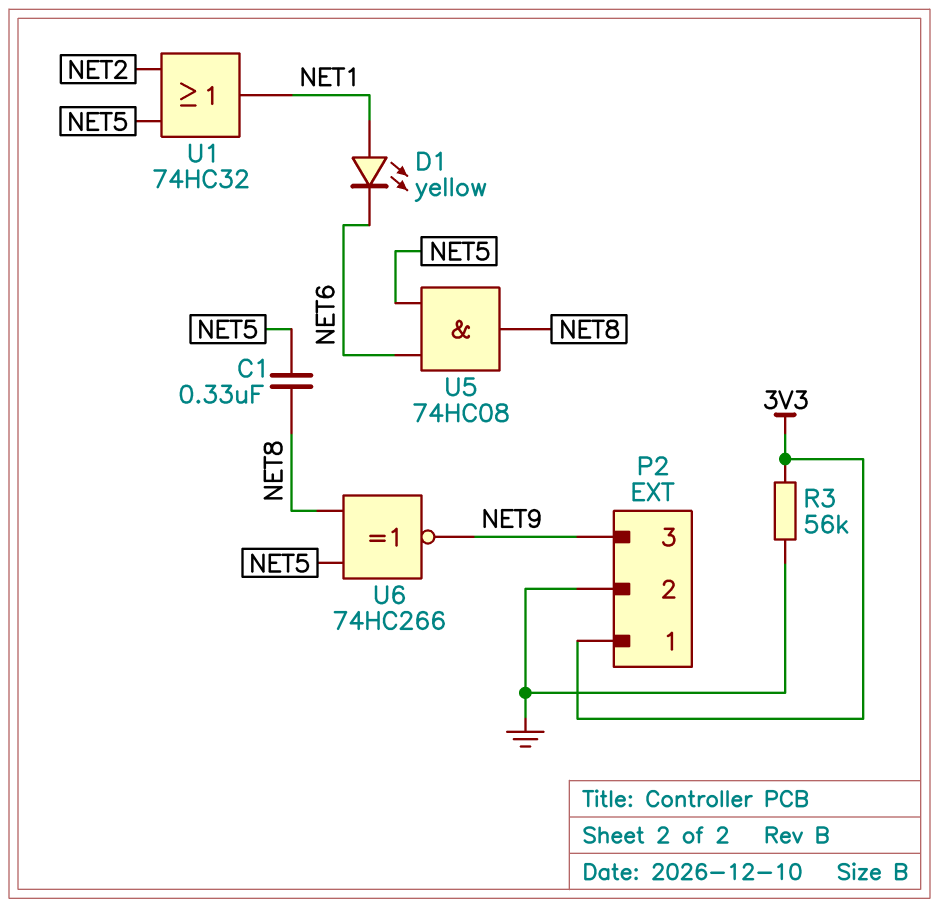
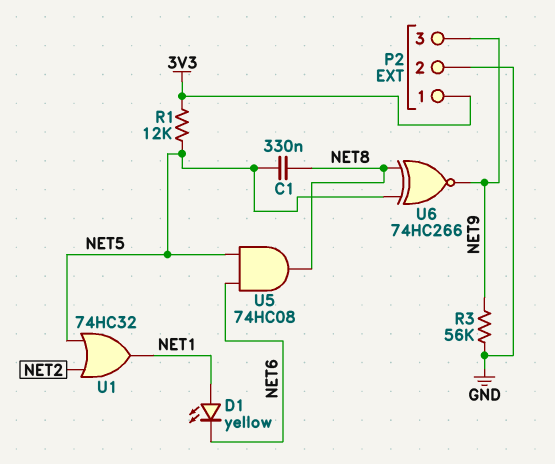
R1: none -> 12k (3V3, NET5)
R3: 56k (3V3, GND) -> 56k (GND, NET9)

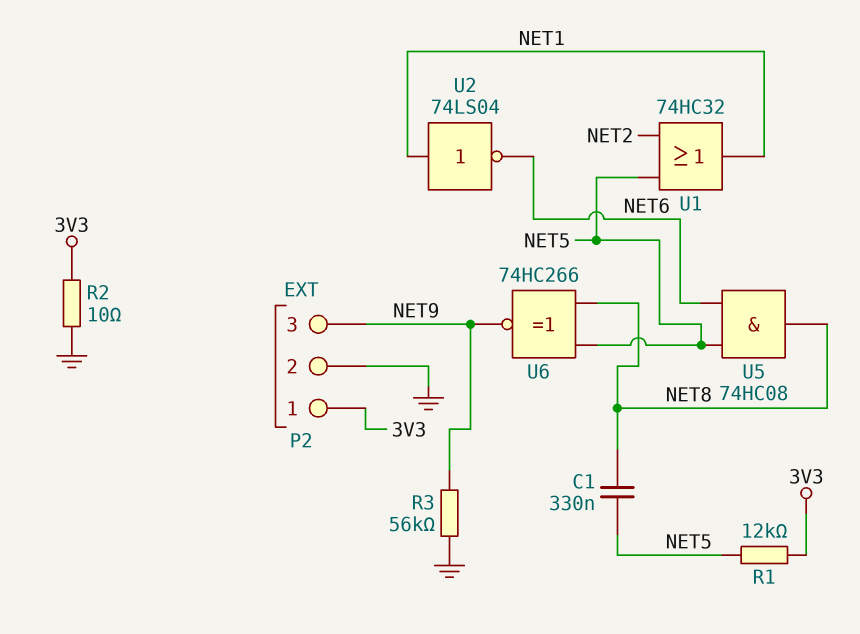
D1: LED yellow (A NET1, K NET6) -> none
R2: none -> 10 (3V3, GND)
U2: none -> NOT 74LS04 (in NET1, out NET6)

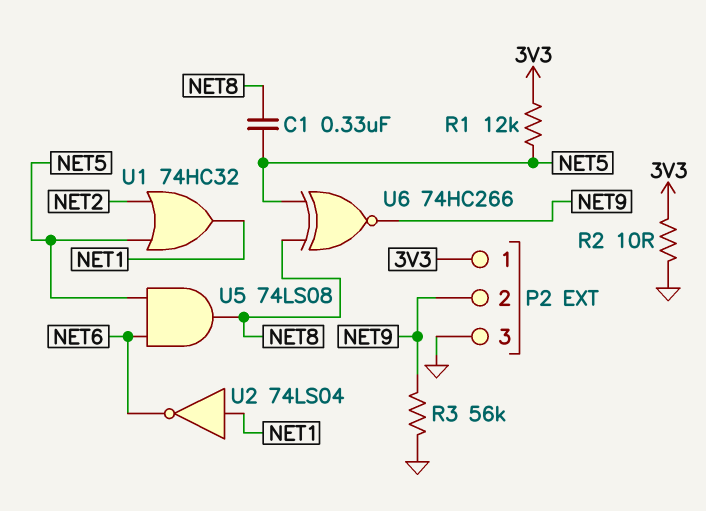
P2 pin 2: GND -> NET9
P2 pin 3: NET9 -> GND
U5: AND 74HC08 (in NET5, in NET6, out NET8) -> AND 74LS08 (in NET5, in NET6, out NET8)

